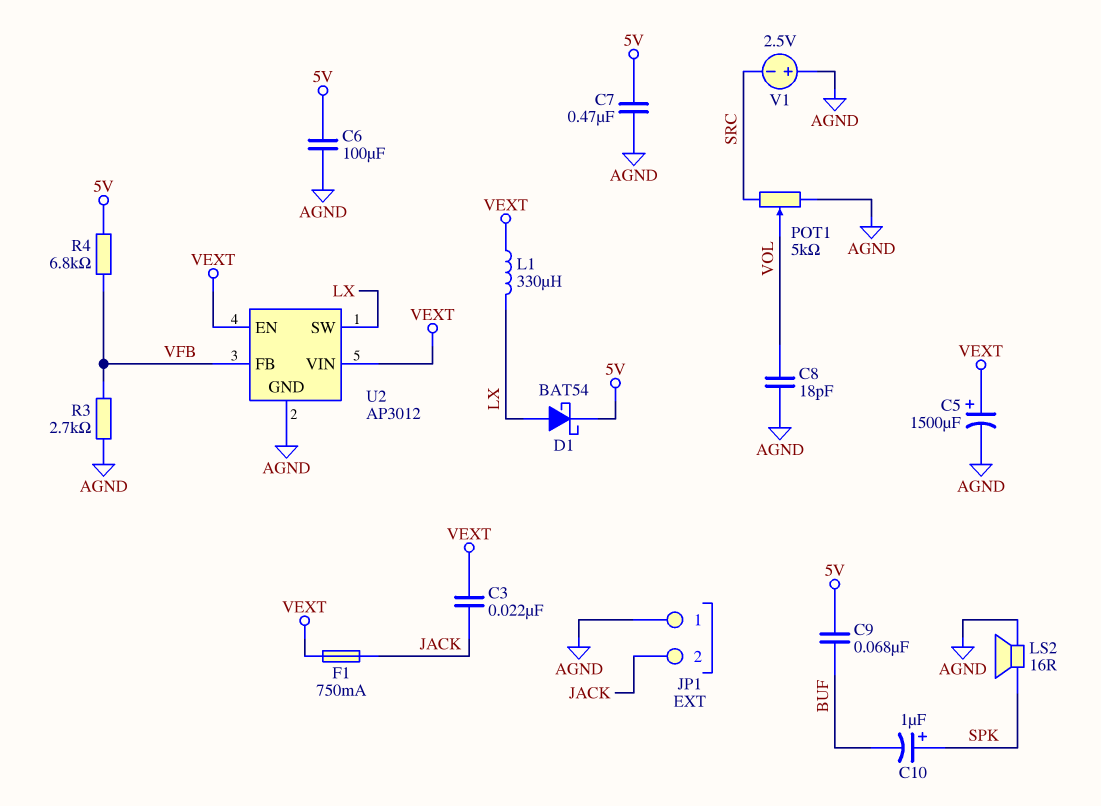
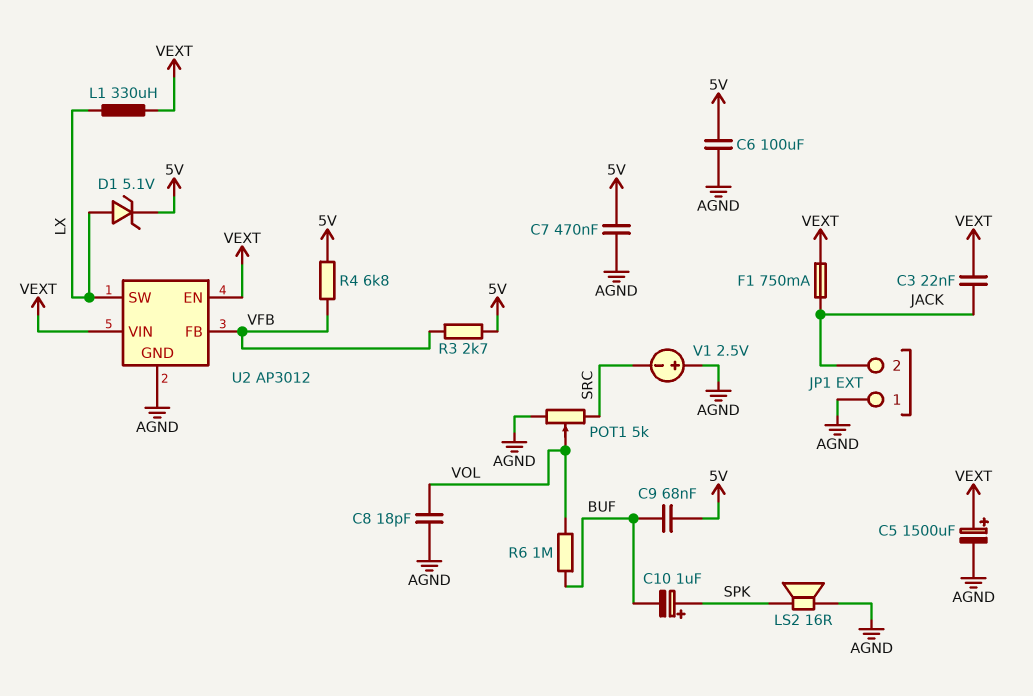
D1: schottky BAT54 (A LX, K 5V) -> zener 5.1V (A LX, K 5V)
R3: 2.7k (AGND, VFB) -> 2.7k (5V, VFB)
R6: none -> 1M (BUF, VOL)

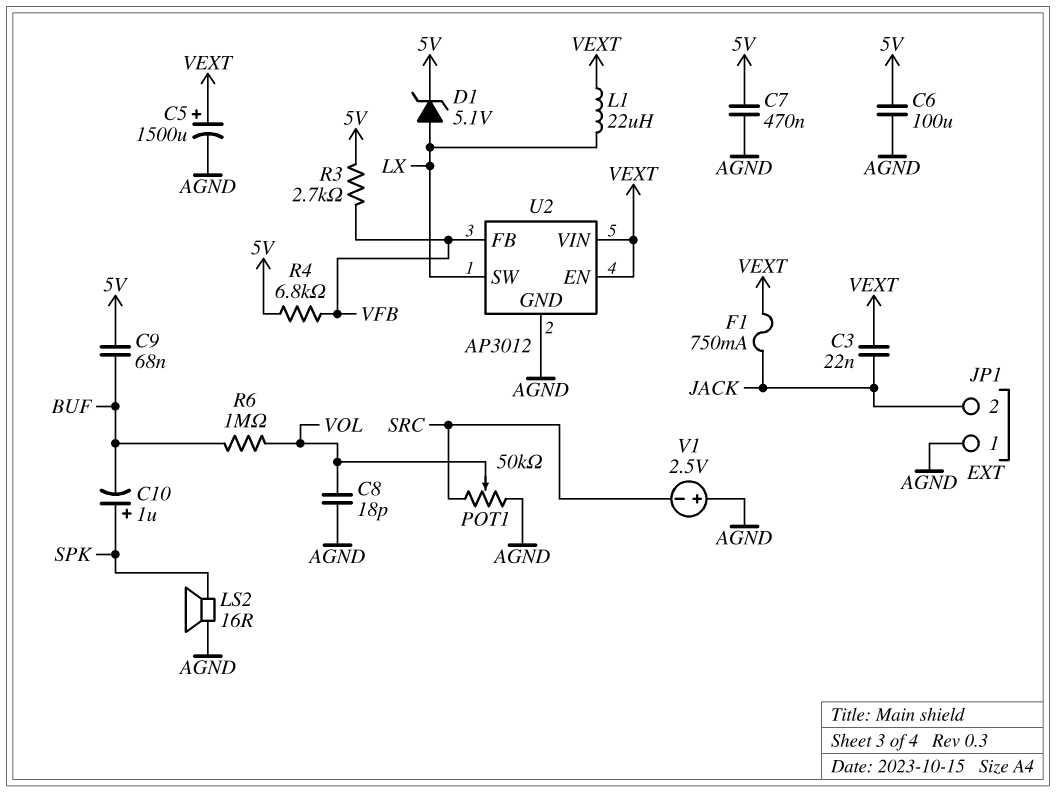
L1: 330uH (LX, VEXT) -> 22uH (LX, VEXT)
POT1: 5k (AGND, SRC, wiper VOL) -> 50k (AGND, SRC, wiper VOL)

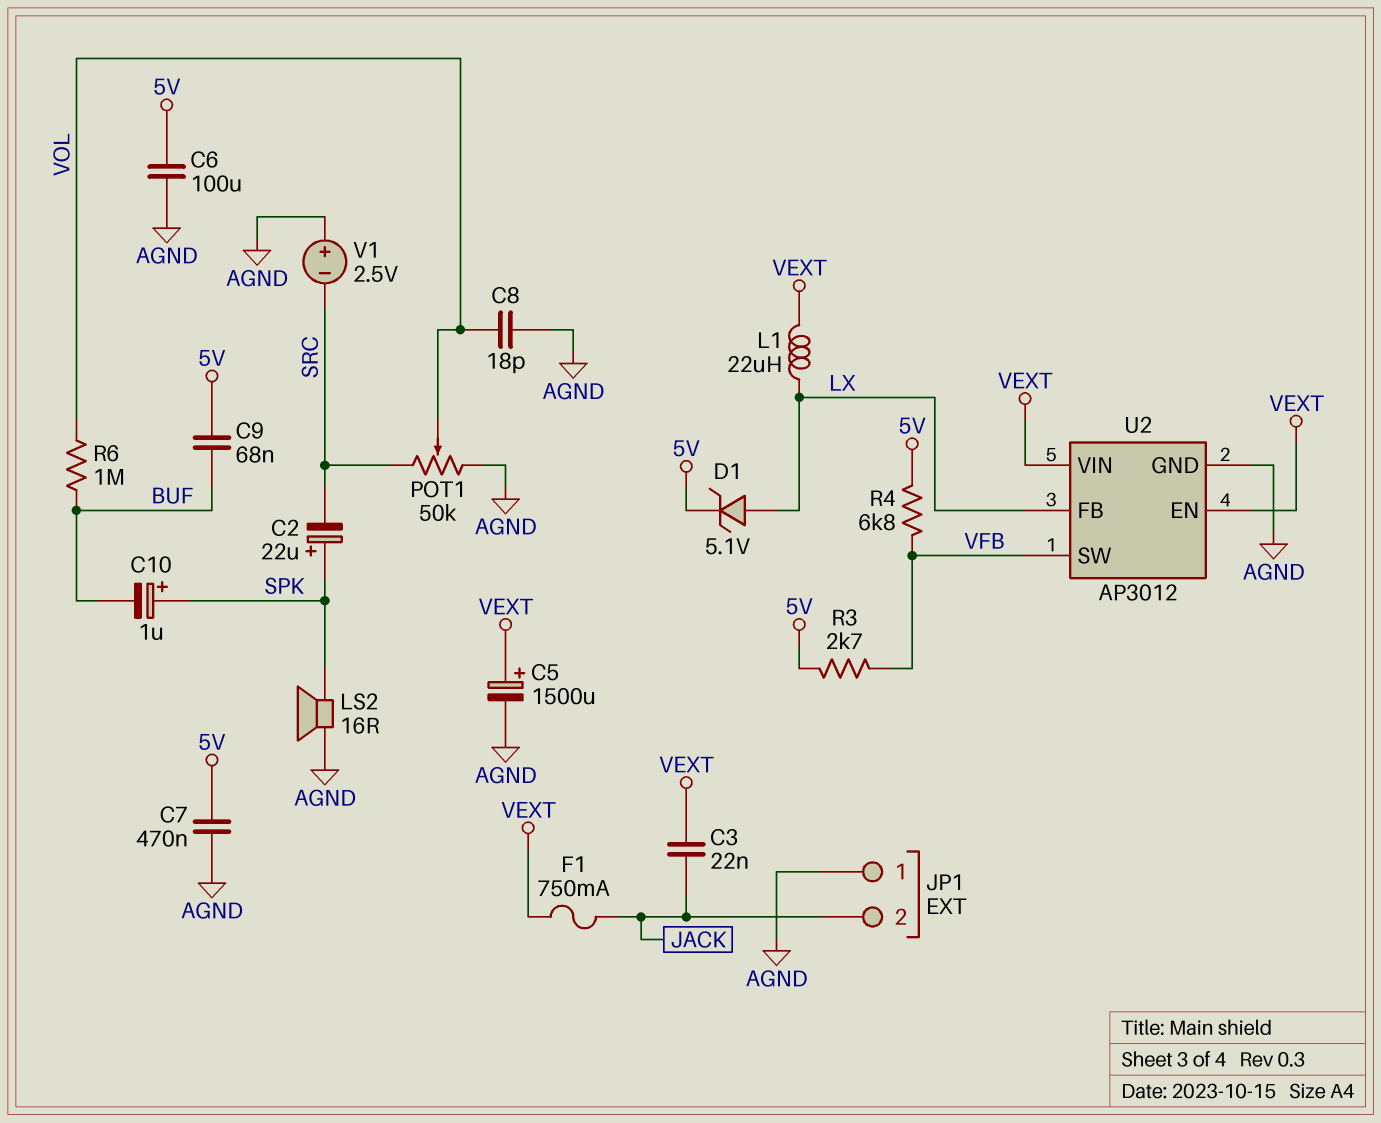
C2: none -> 22uF (plus SPK, minus SRC)
U2 pin FB: VFB -> LX
U2 pin SW: LX -> VFB

